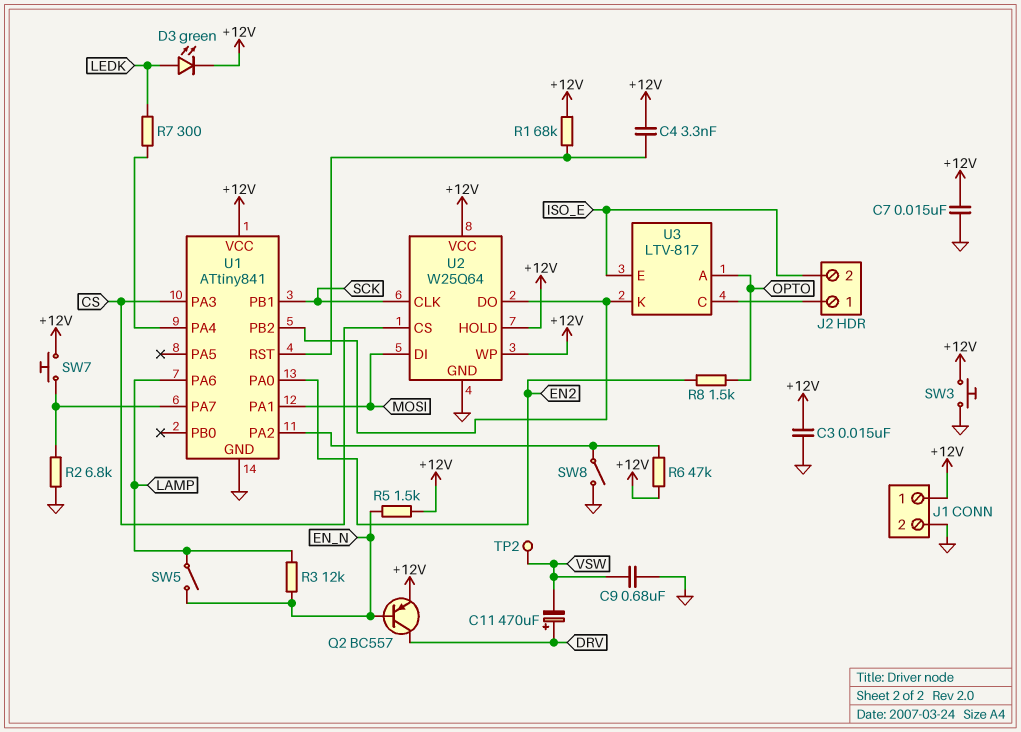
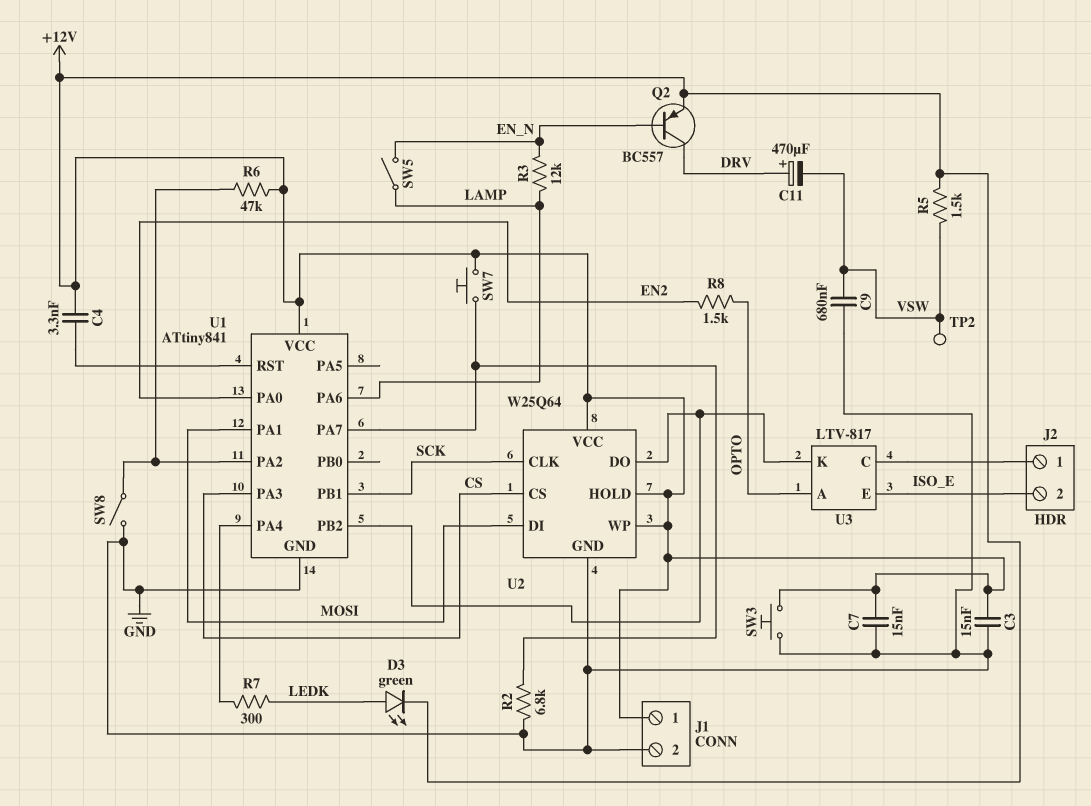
R1: 68k (+12V, U1/RST) -> none
R5: 1.5k (+12V, EN_N) -> 1.5k (+12V, VSW)

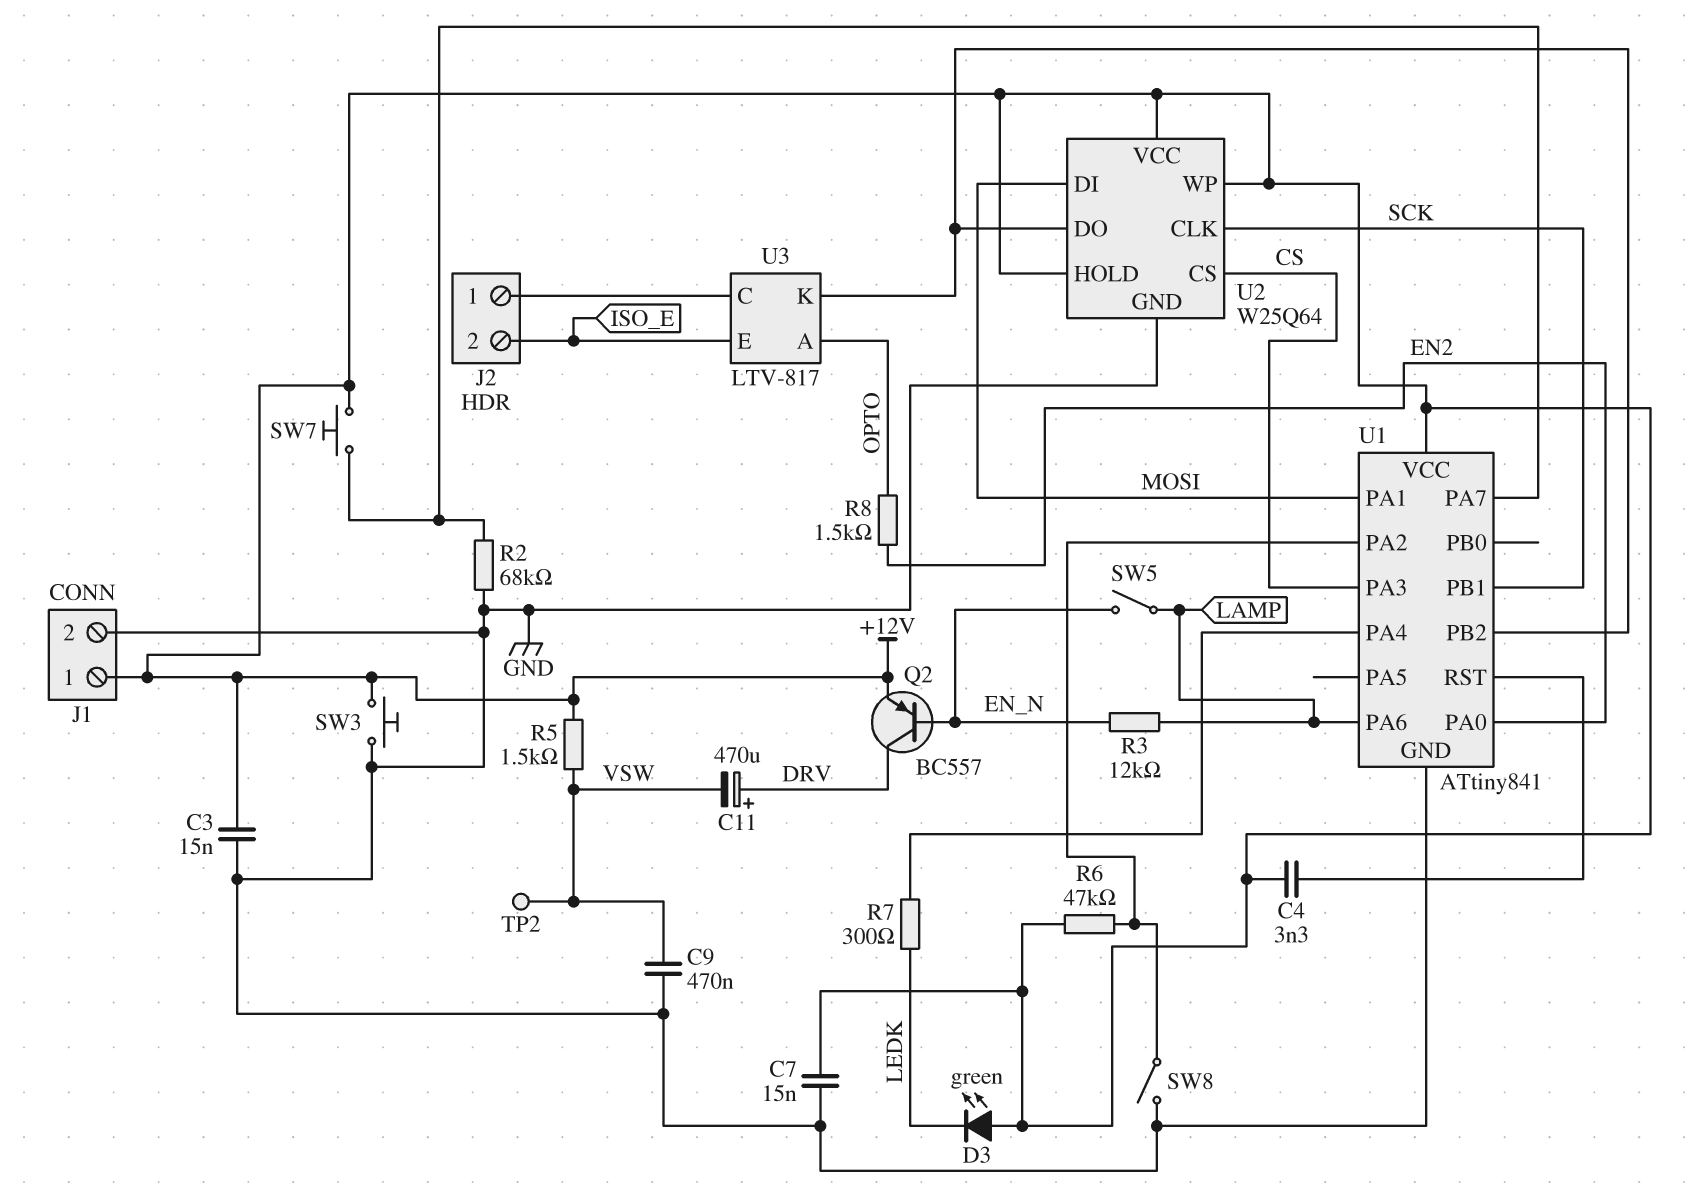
C9: 680nF (GND, VSW) -> 470nF (GND, VSW)
D3: LED green (A LEDK, K +12V) -> LED green (A +12V, K LEDK)
R2: 6.8k (GND, U1/PA7) -> 68k (GND, U1/PA7)

